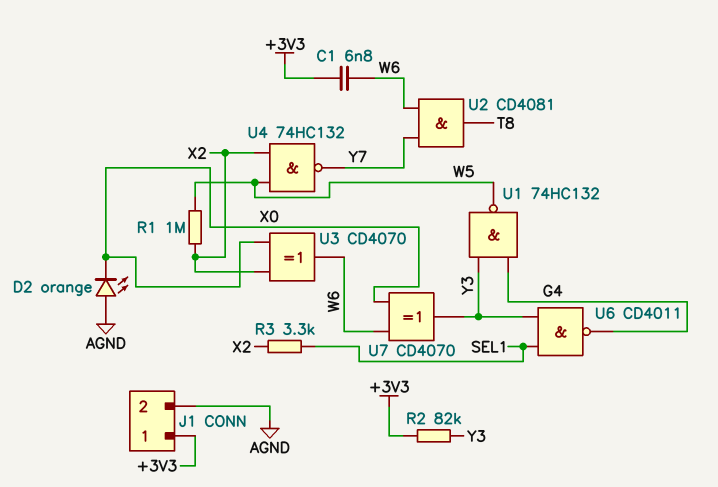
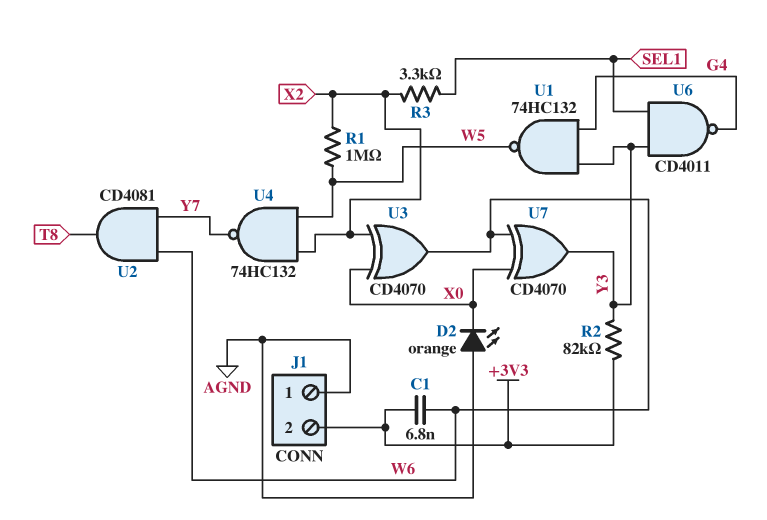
J1 pin 1: +3V3 -> AGND
J1 pin 2: AGND -> +3V3

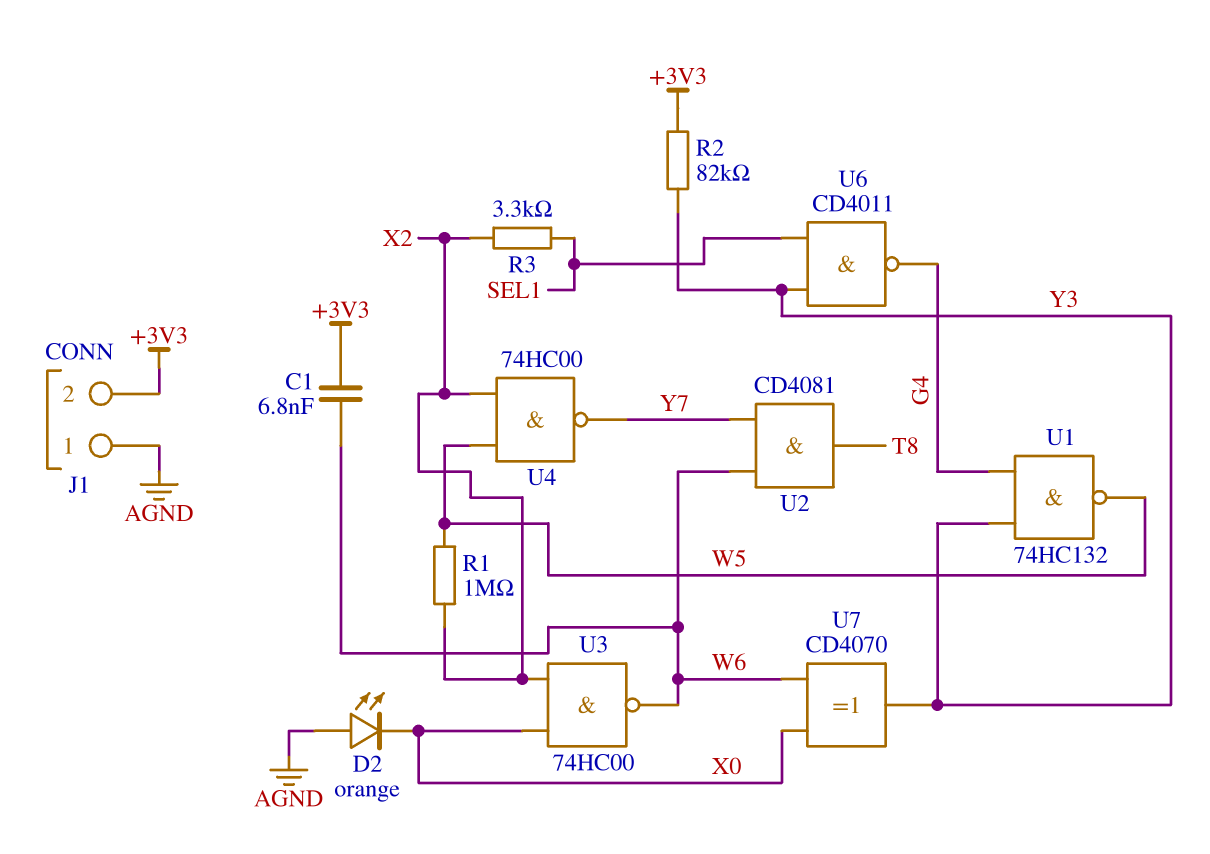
U3: XOR CD4070 (in X0, in X2, out W6) -> NAND 74HC00 (in X0, in X2, out W6)
U4: NAND 74HC132 (in W5, in X2, out Y7) -> NAND 74HC00 (in W5, in X2, out Y7)

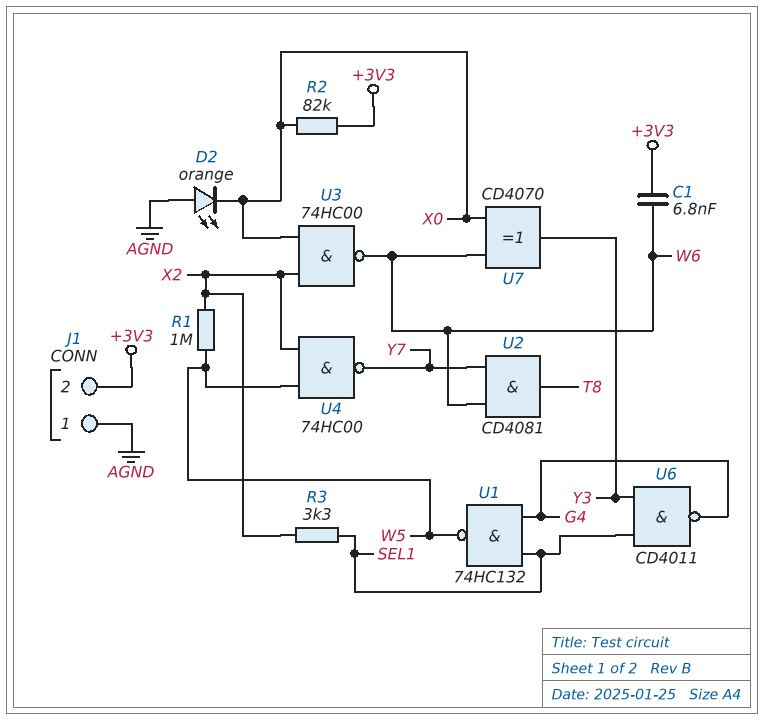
R2: 82k (+3V3, Y3) -> 82k (+3V3, X0)
U1: NAND 74HC132 (in G4, in Y3, out W5) -> NAND 74HC132 (in G4, in SEL1, out W5)

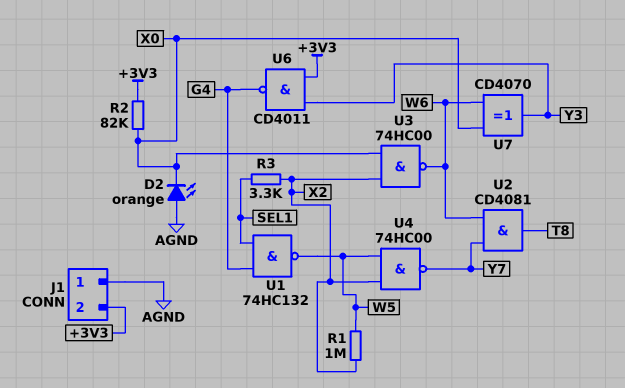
C1: 6.8nF (+3V3, W6) -> none
U6: NAND CD4011 (in SEL1, in Y3, out G4) -> NAND CD4011 (in +3V3, in Y3, out G4)

